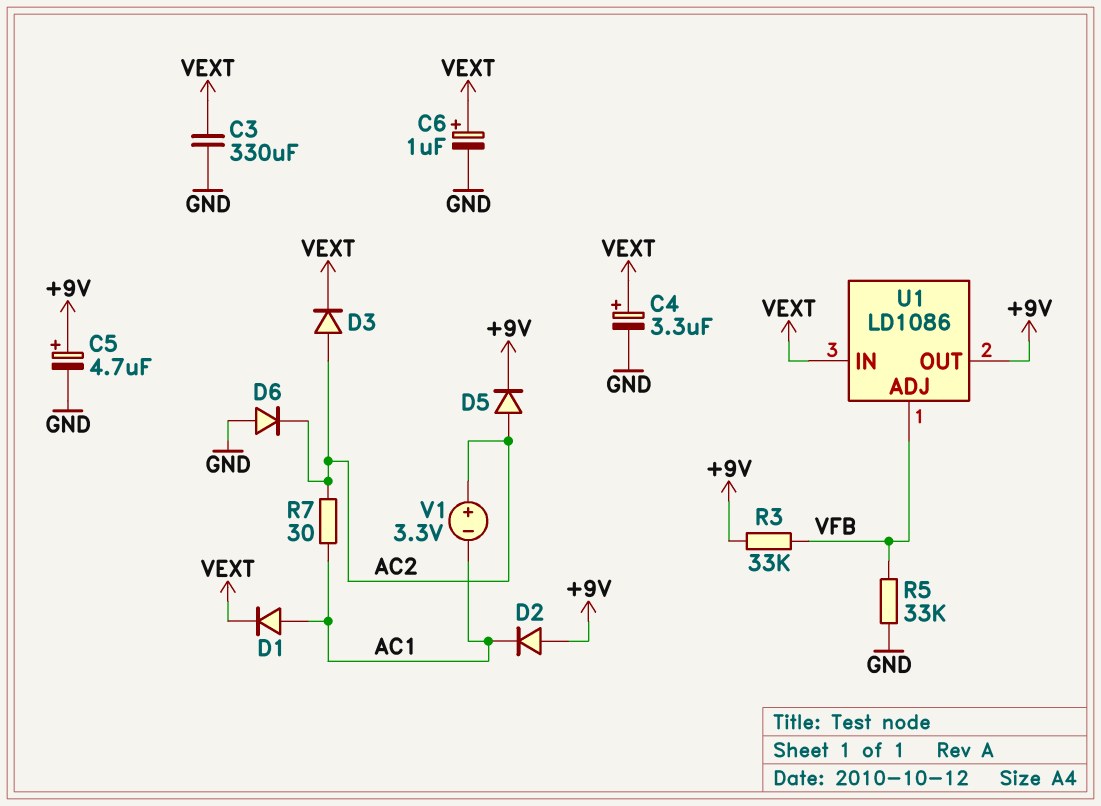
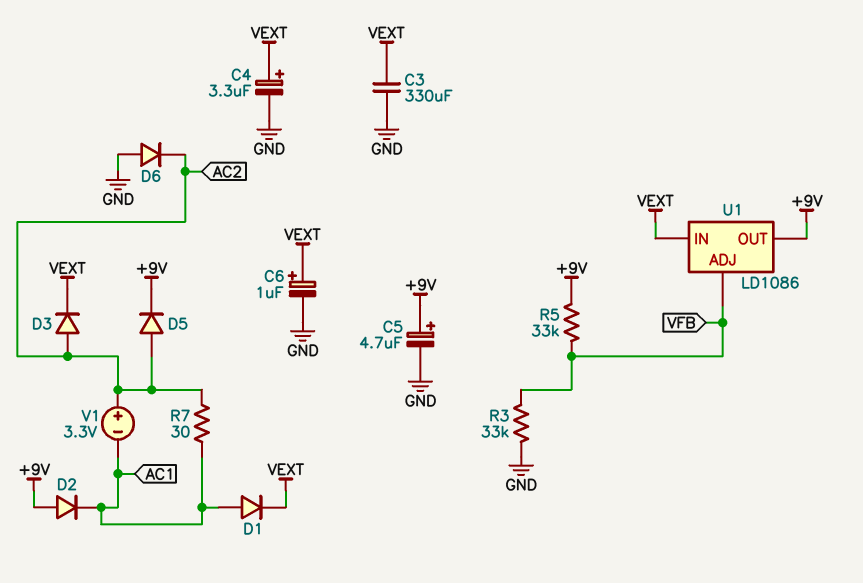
R3: 33k (+9V, VFB) -> 33k (GND, VFB)
R5: 33k (GND, VFB) -> 33k (+9V, VFB)

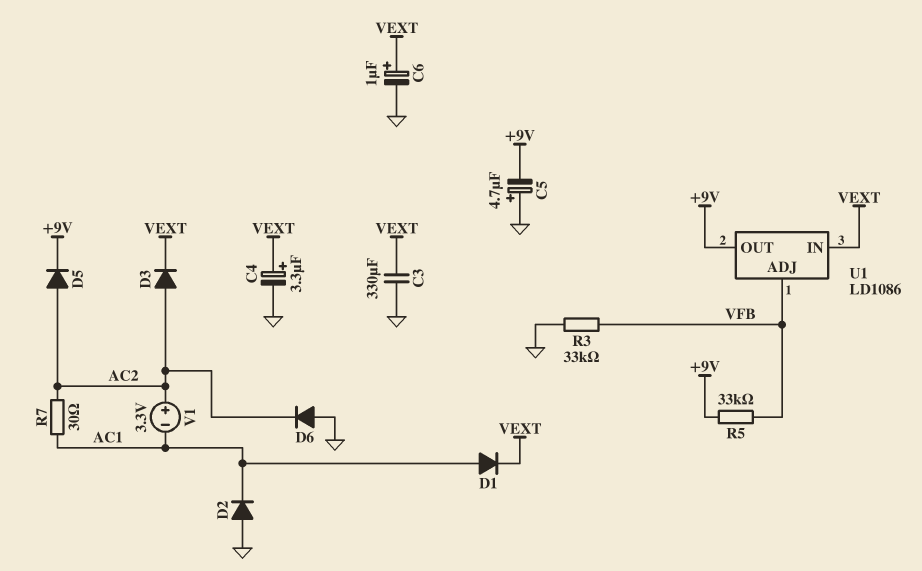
C5: 4.7uF (plus +9V, minus GND) -> 4.7uF (plus GND, minus +9V)
D2: diode (A +9V, K AC1) -> diode (A GND, K AC1)

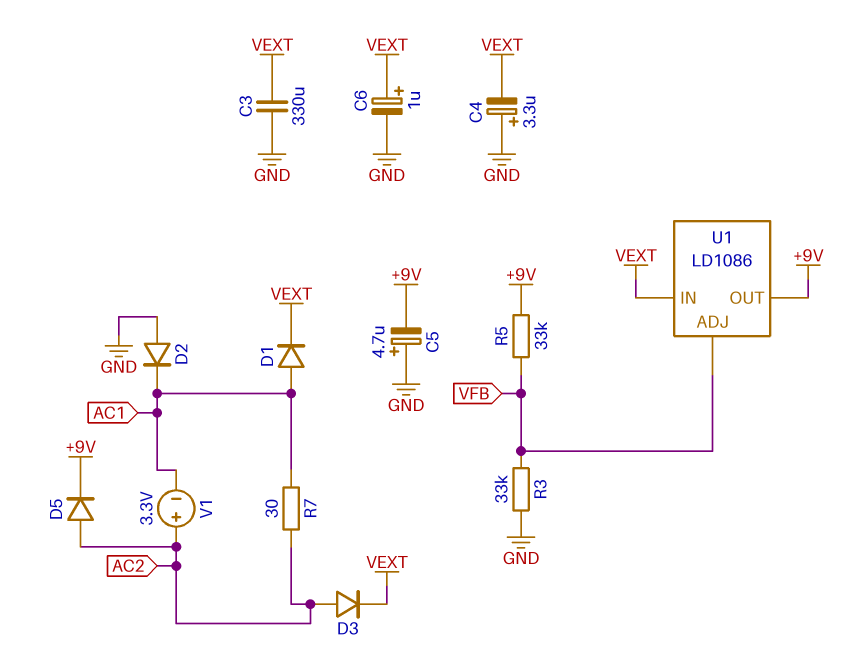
C4: 3.3uF (plus VEXT, minus GND) -> 3.3uF (plus GND, minus VEXT)
D6: diode (A GND, K AC2) -> none

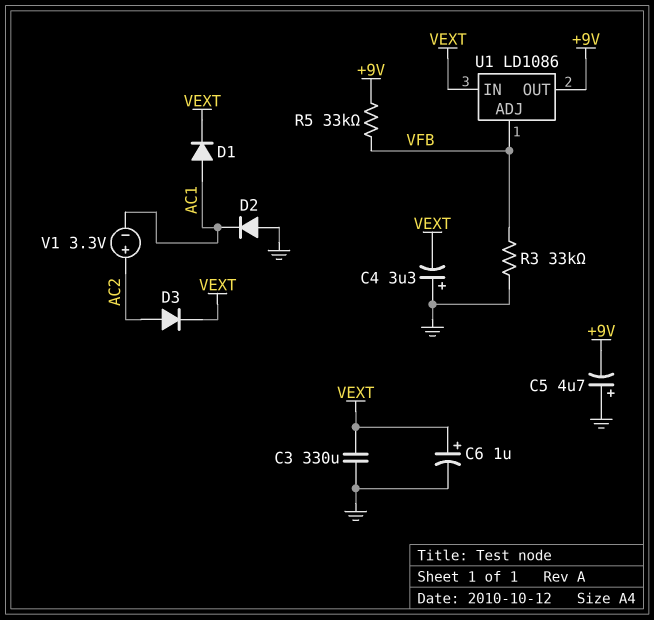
D5: diode (A AC2, K +9V) -> none
R7: 30 (AC1, AC2) -> none

